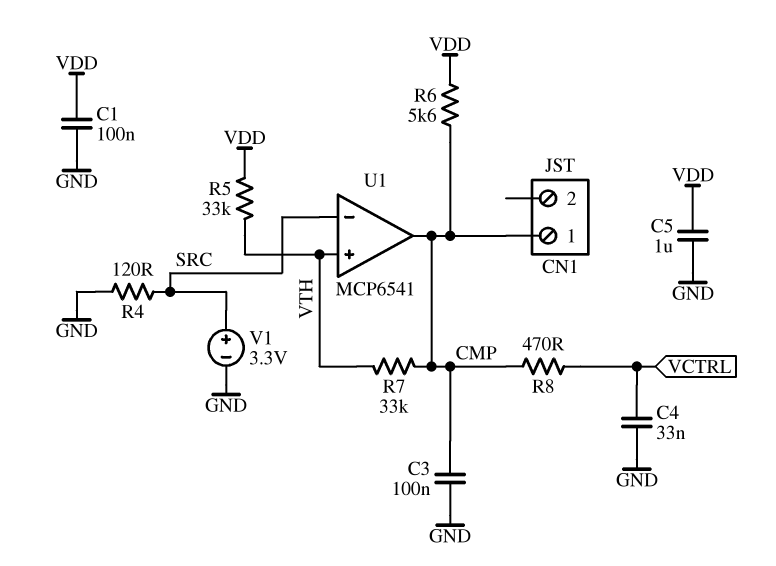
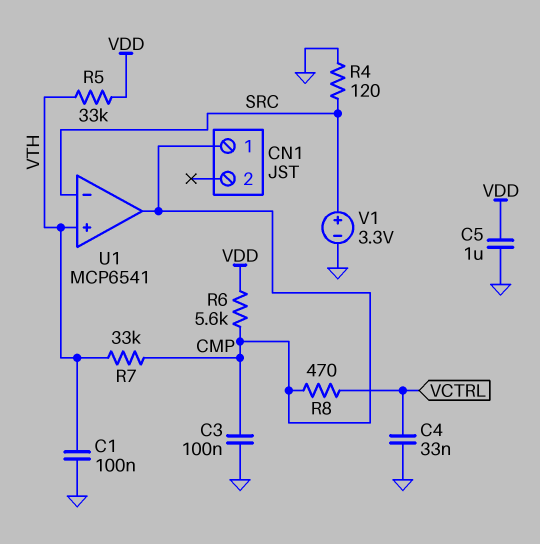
C1: 100nF (GND, VDD) -> 100nF (GND, VTH)

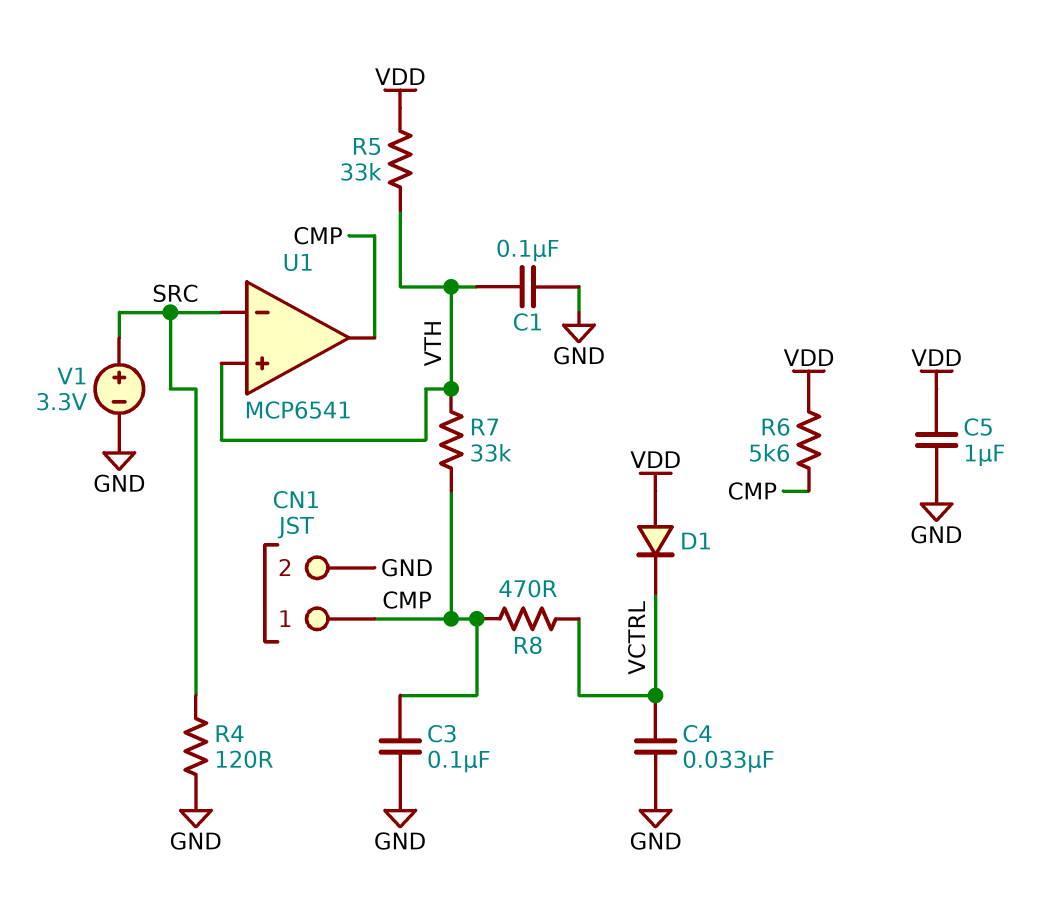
CN1 pin 2: none -> GND
D1: none -> diode (A VDD, K VCTRL)

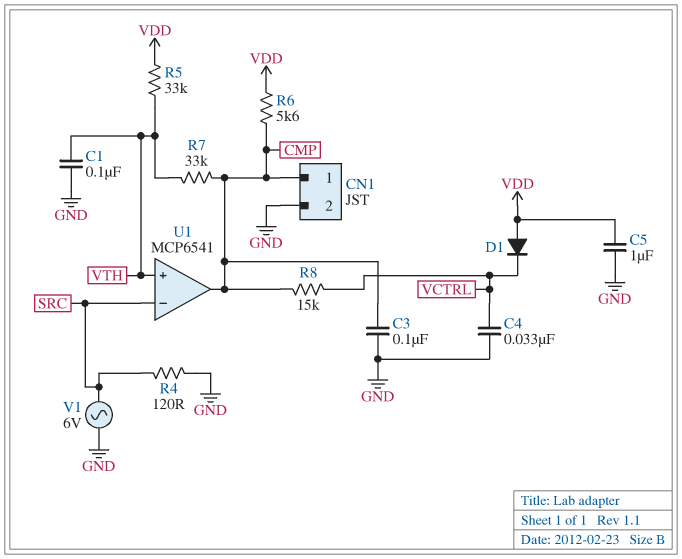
R8: 470 (CMP, VCTRL) -> 15k (CMP, VCTRL)
V1: 3.3V (plus SRC, minus GND) -> AC 6V (GND, SRC)

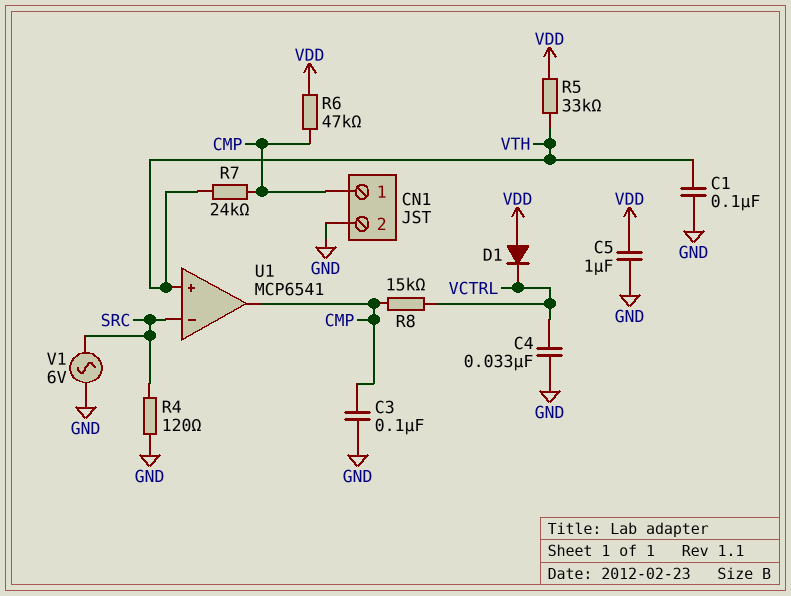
R6: 5.6k (CMP, VDD) -> 47k (CMP, VDD)
R7: 33k (CMP, VTH) -> 24k (CMP, VTH)

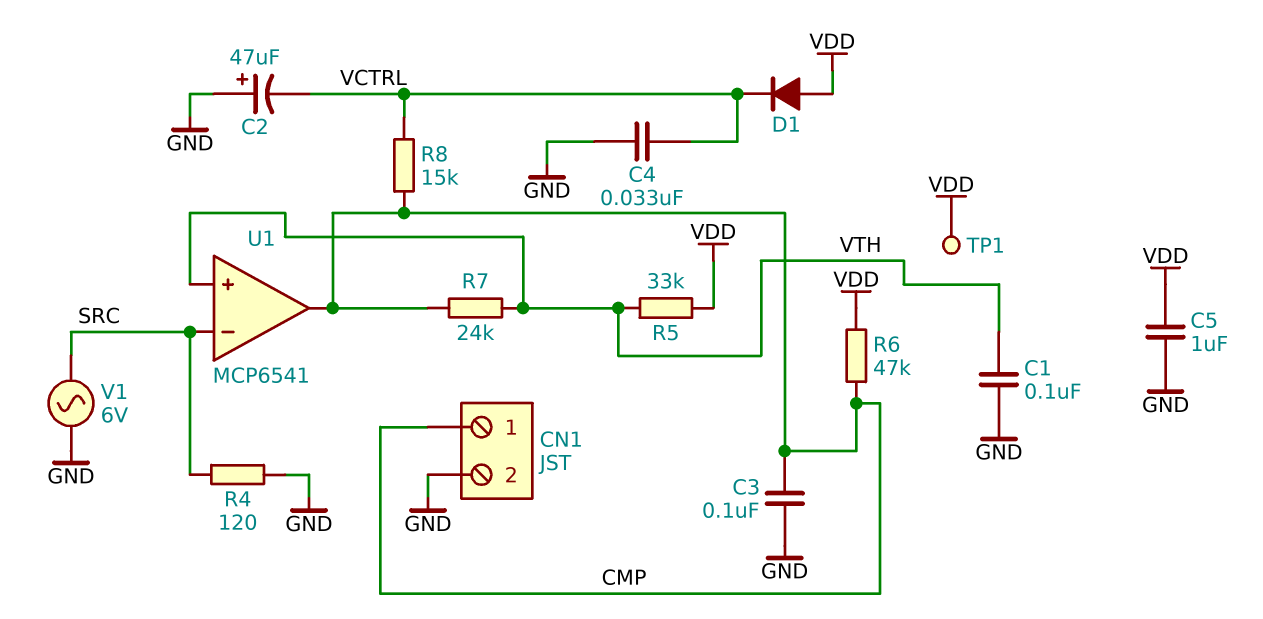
C2: none -> 47uF (plus GND, minus VCTRL)
TP1: none -> test point (VDD)

